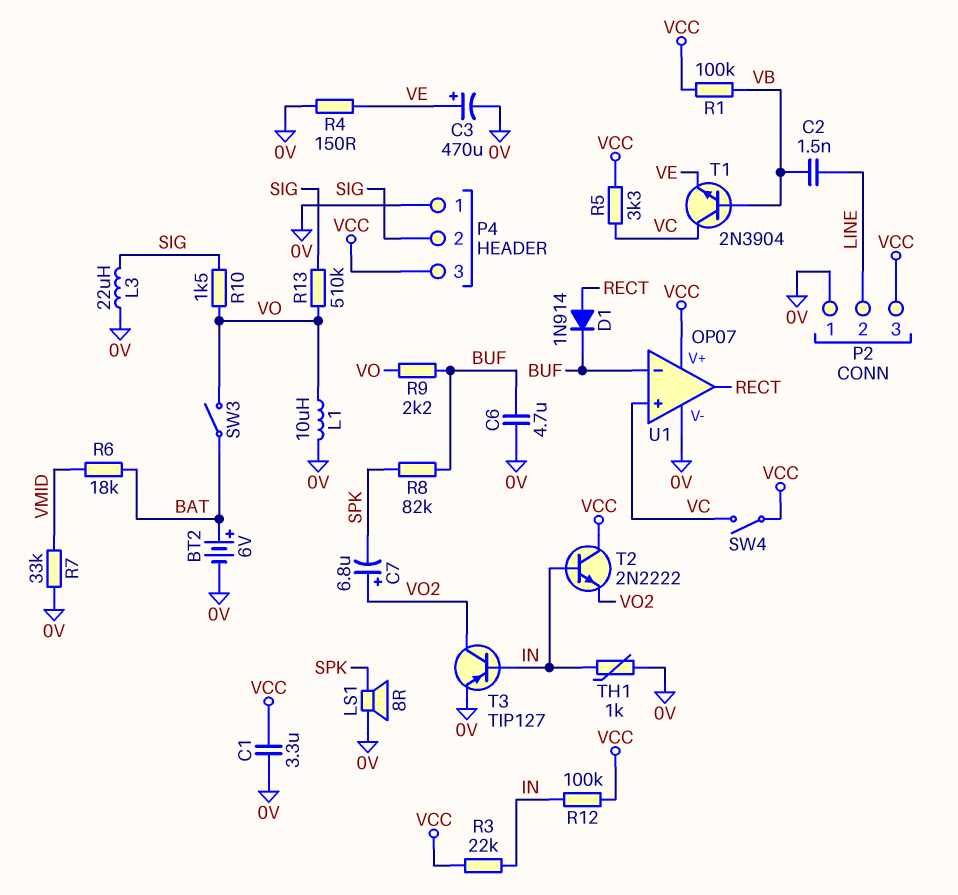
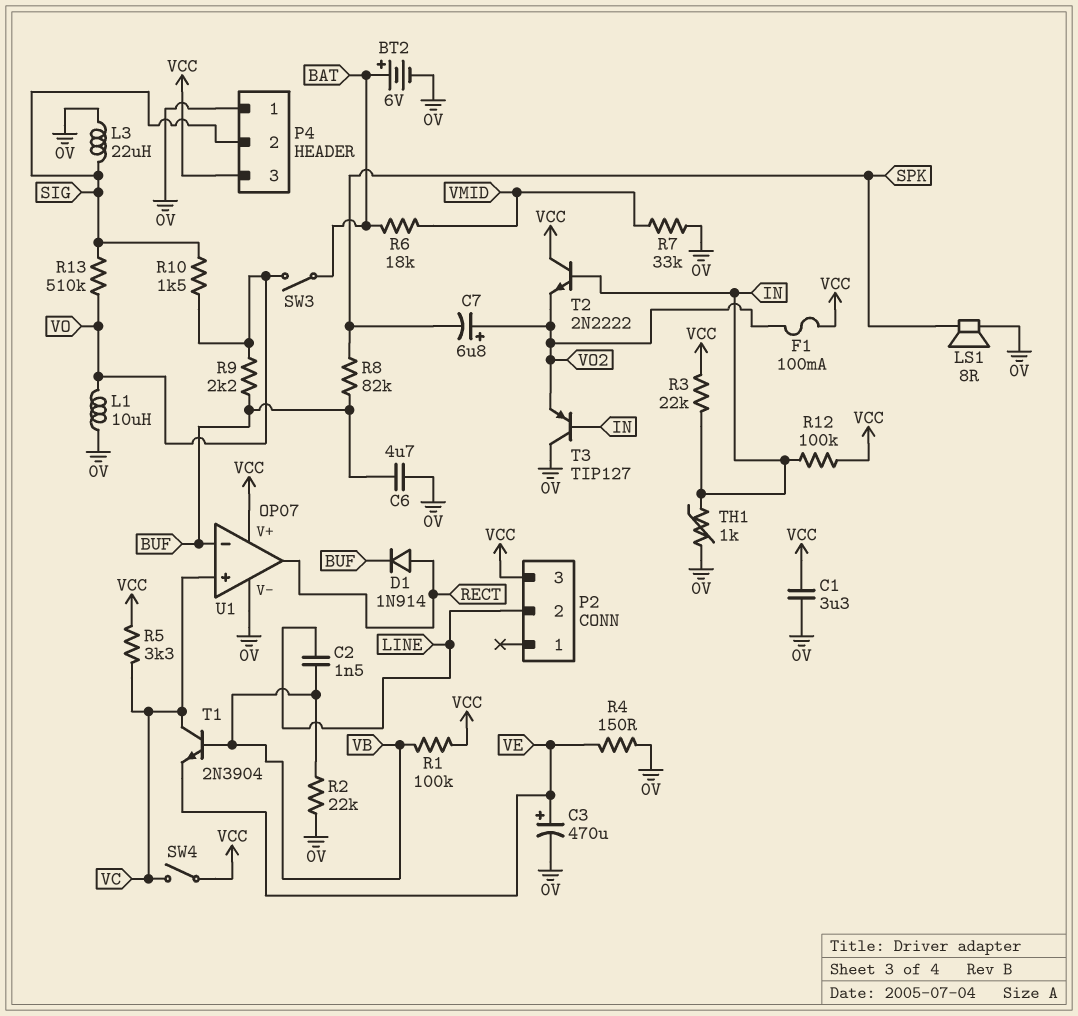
F1: none -> 100mA (VCC, VO2)
P2 pin 1: 0V -> none
R2: none -> 22k (0V, VB)
T3: PNP TIP127 (B IN, C VO2, E 0V) -> PNP TIP127 (B IN, C 0V, E VO2)

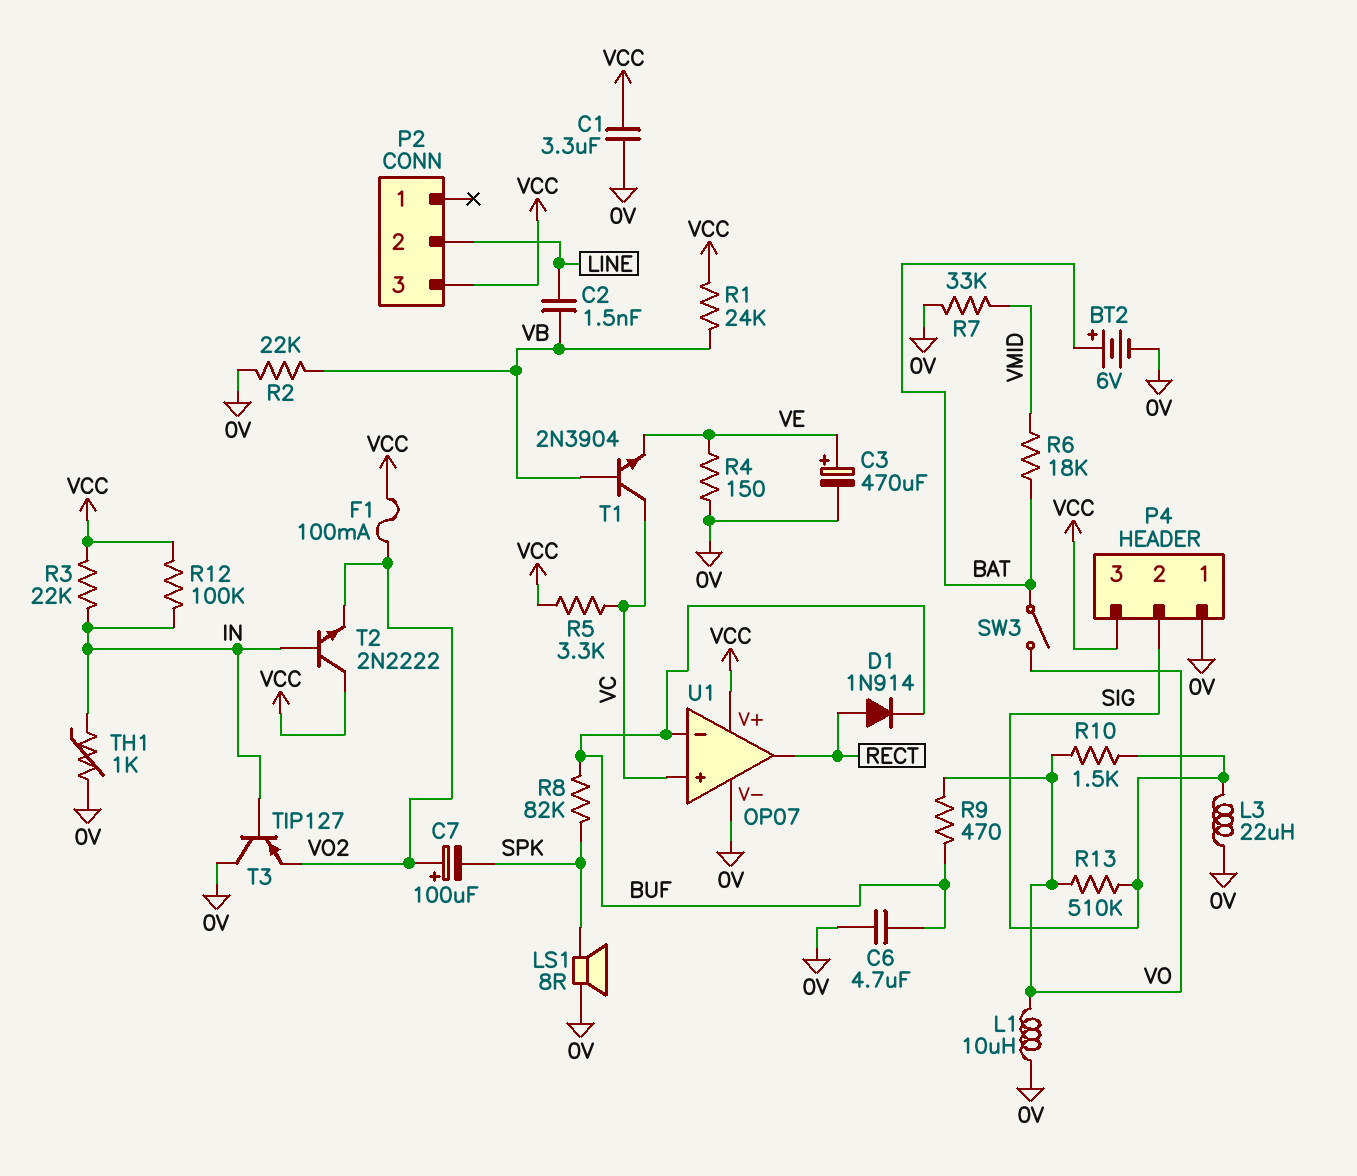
C7: 6.8uF (plus VO2, minus SPK) -> 100uF (plus VO2, minus SPK)
R1: 100k (VB, VCC) -> 24k (VB, VCC)
R9: 2.2k (BUF, VO) -> 470 (BUF, VO)
SW4: switch (VC, VCC) -> none

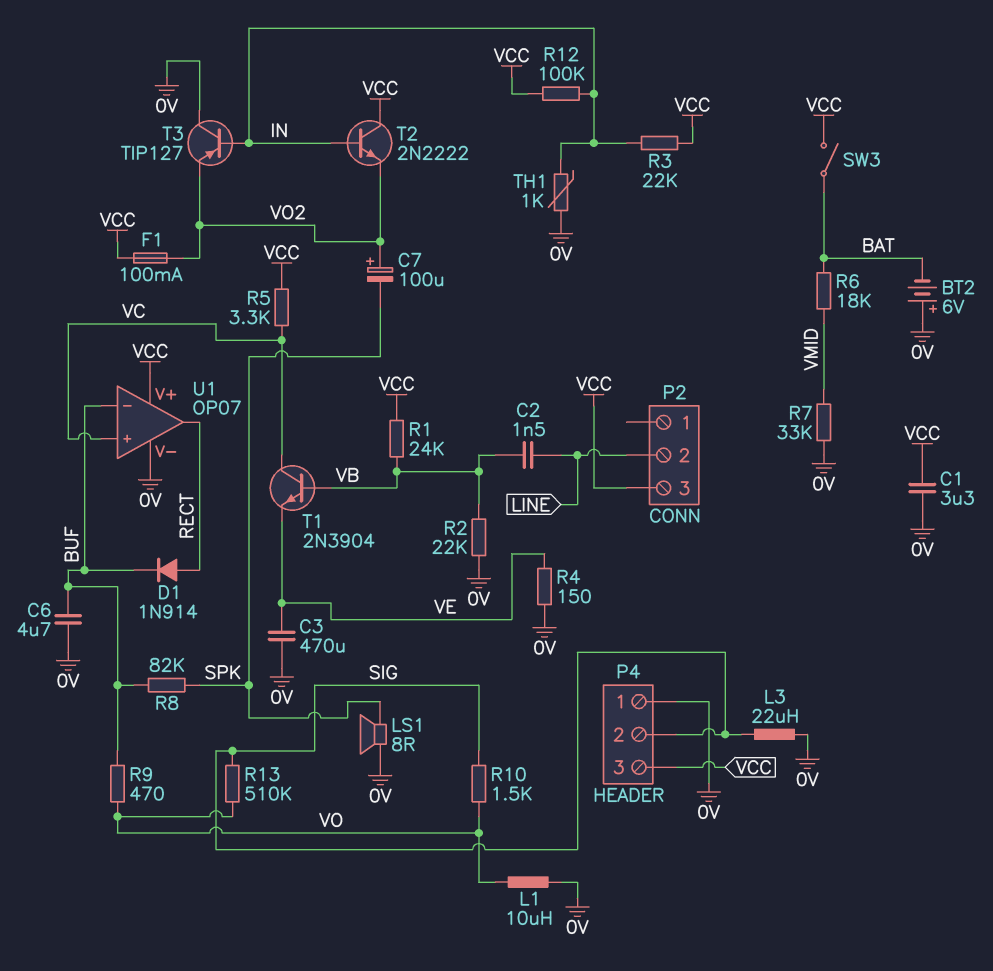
BT2: 6V (plus BAT, minus 0V) -> 6V (plus 0V, minus BAT)
C3: 470uF (plus VE, minus 0V) -> 470uF (0V, VE)
SW3: switch (BAT, VO) -> switch (BAT, VCC)

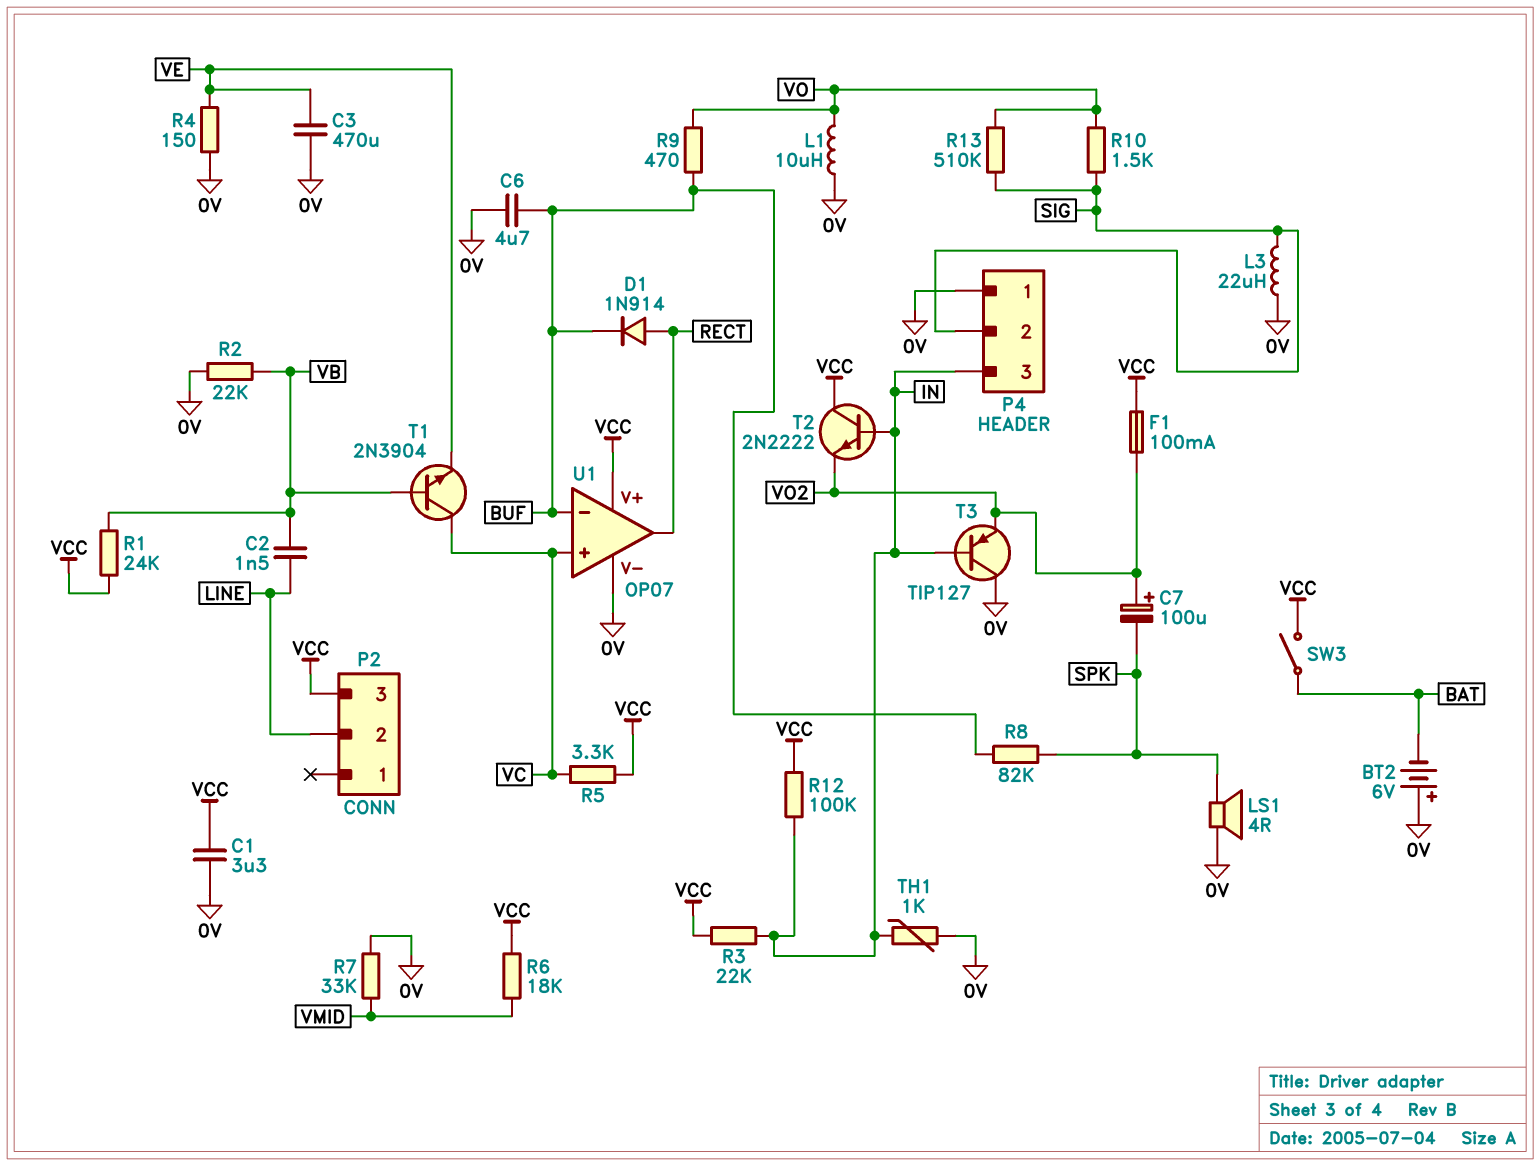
LS1: speaker 8R (0V, SPK) -> speaker 4R (0V, SPK)
P4 pin 3: VCC -> IN
R6: 18k (BAT, VMID) -> 18k (VCC, VMID)

